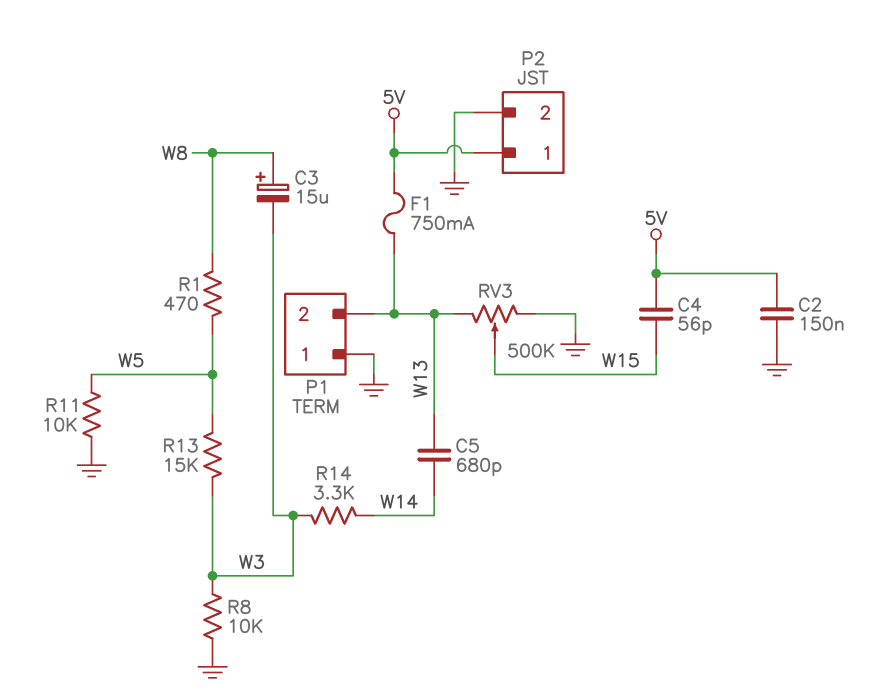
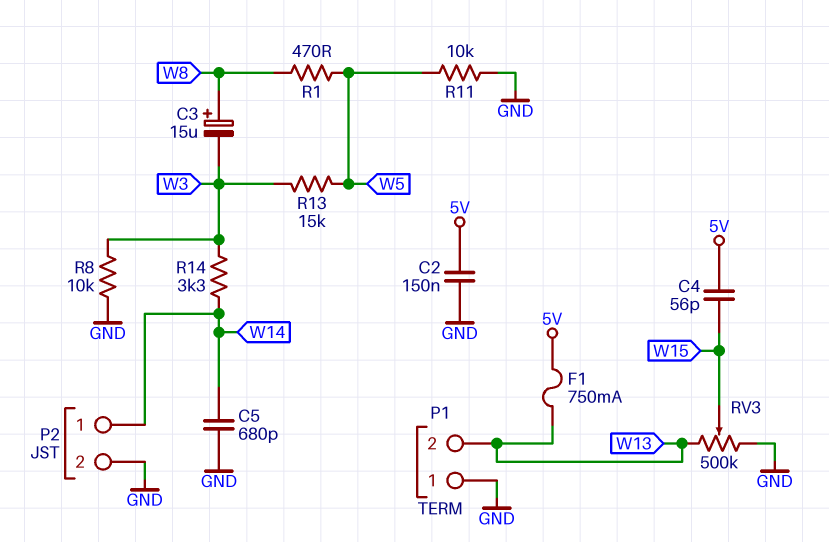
C5: 680pF (W13, W14) -> 680pF (GND, W14)
P2 pin 1: 5V -> W14

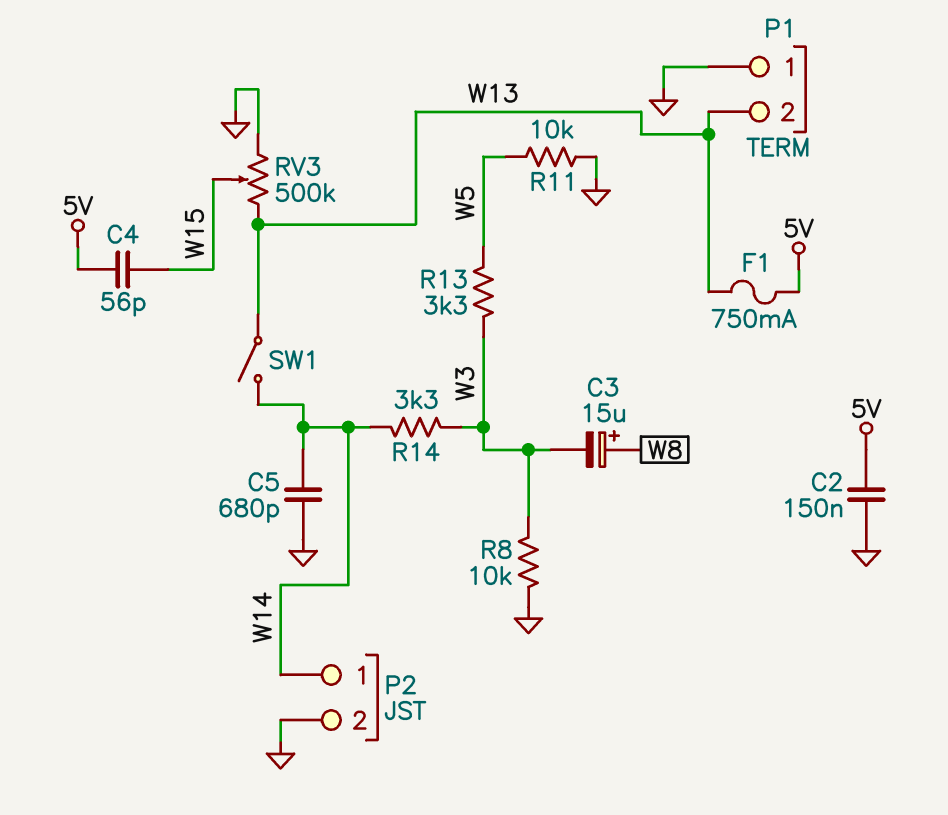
R1: 470 (W5, W8) -> none
R13: 15k (W3, W5) -> 3.3k (W3, W5)
SW1: none -> switch (W13, W14)

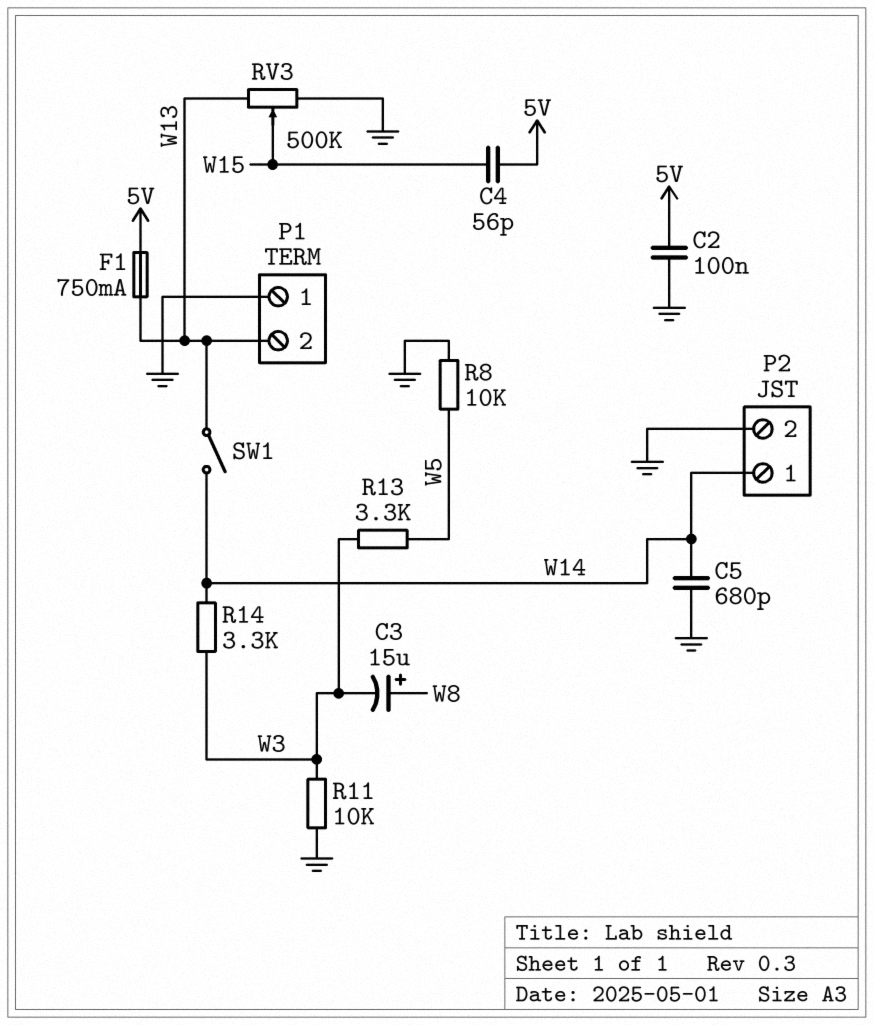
C2: 150nF (5V, GND) -> 100nF (5V, GND)
R8: 10k (GND, W3) -> 10k (GND, W5)
R11: 10k (GND, W5) -> 10k (GND, W3)

